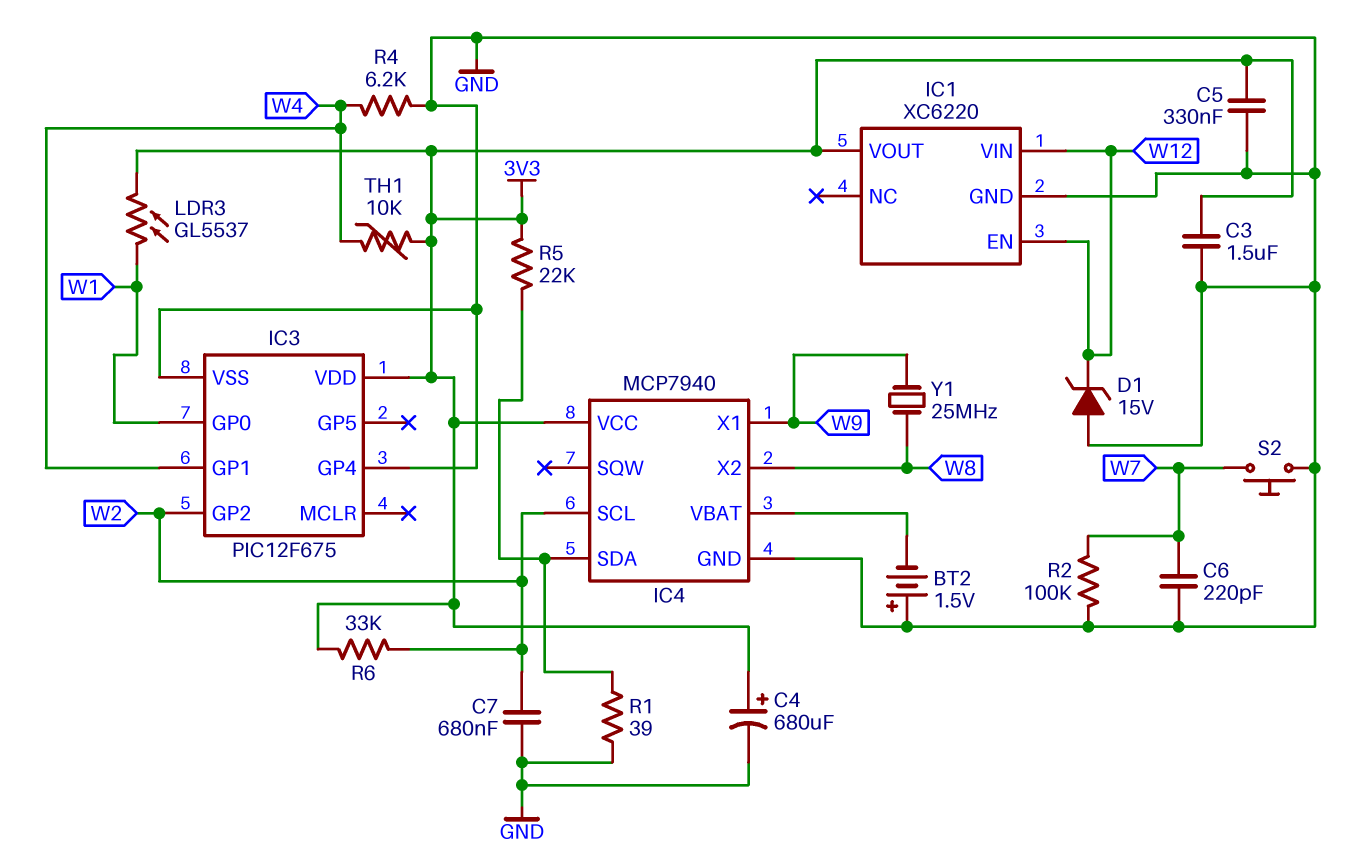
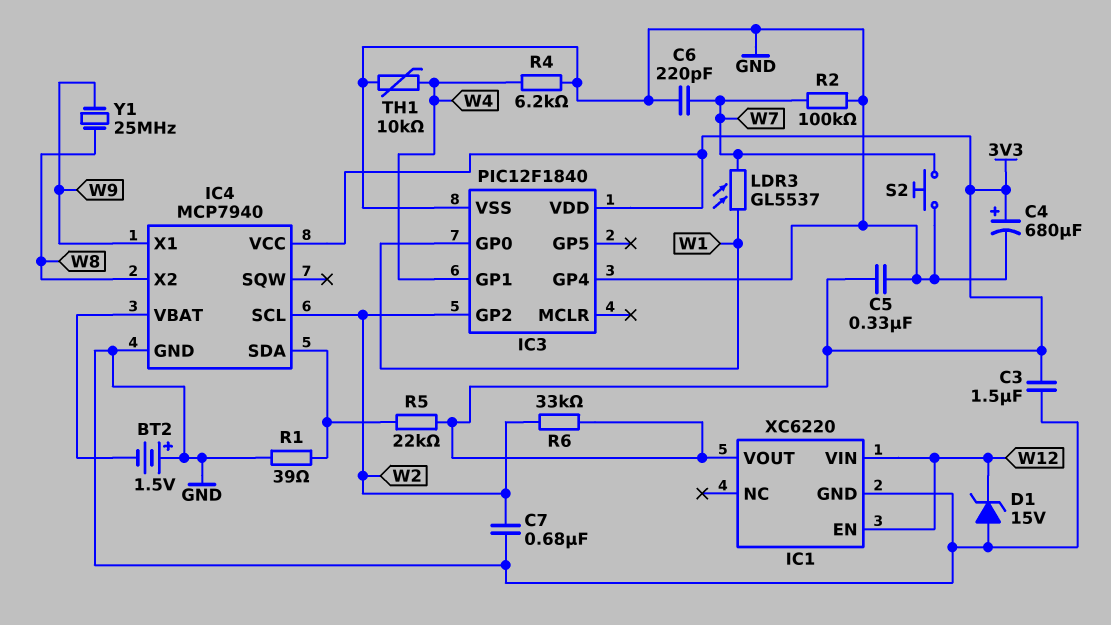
IC3: PIC12F675 -> PIC12F1840
LDR3: GL5537 (3V3, W1) -> GL5537 (W1, W7)
TH1: 10k (3V3, W4) -> 10k (GND, W4)

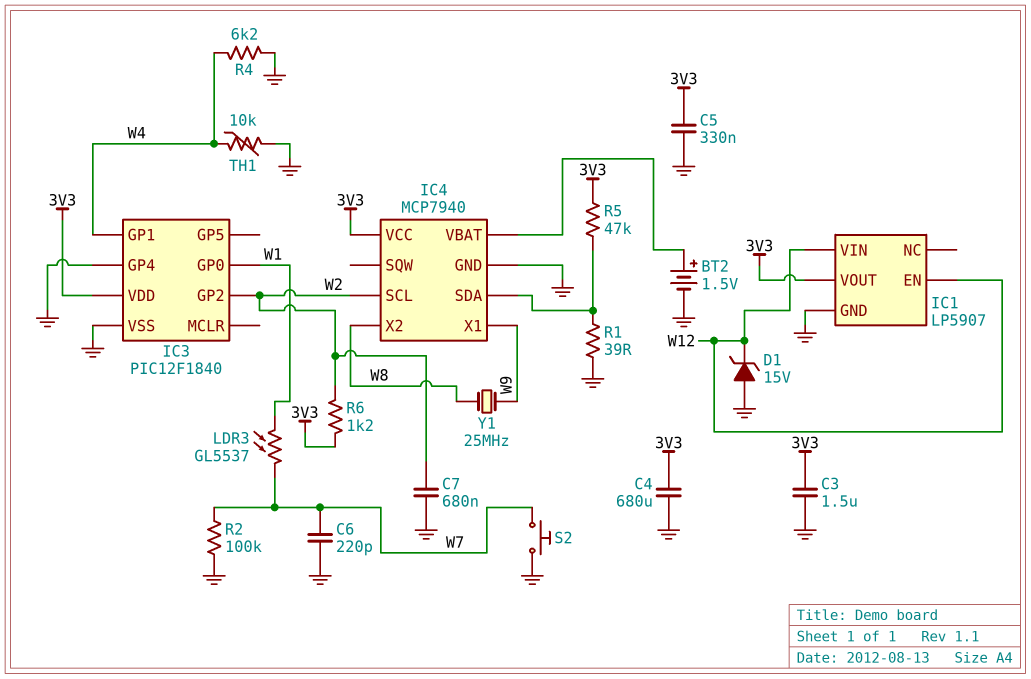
BT2: 1.5V (plus GND, minus IC4/VBAT) -> 1.5V (plus IC4/VBAT, minus GND)
C4: 680uF (plus 3V3, minus GND) -> 680uF (3V3, GND)
IC1: XC6220 -> LP5907
R5: 22k (3V3, IC4/SDA) -> 47k (3V3, IC4/SDA)
R6: 33k (3V3, W2) -> 1.2k (3V3, W2)

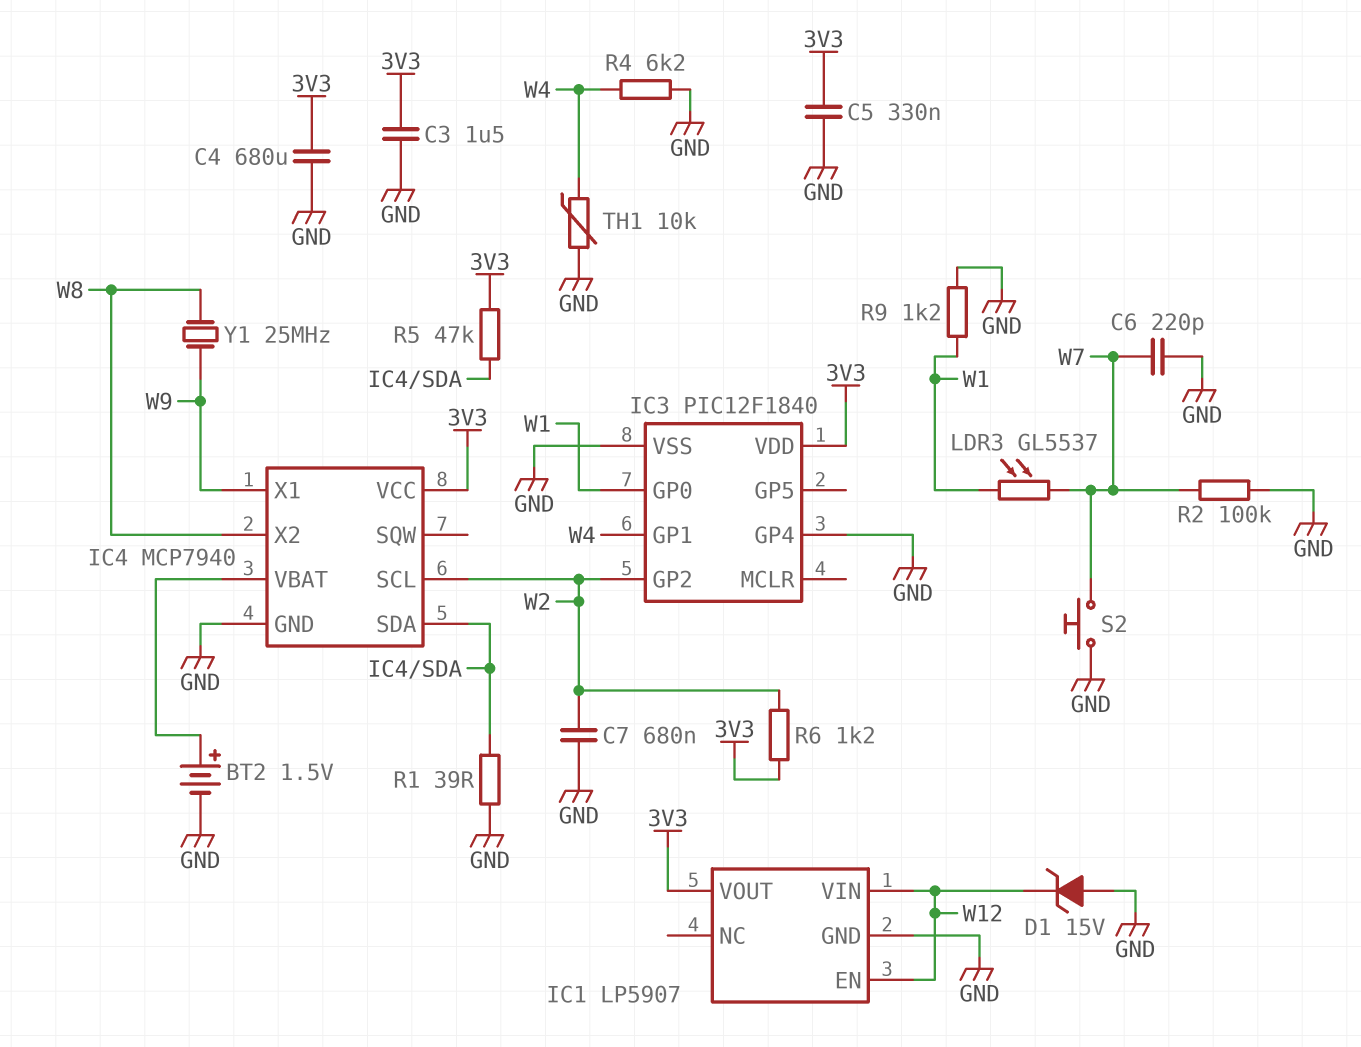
R9: none -> 1.2k (GND, W1)

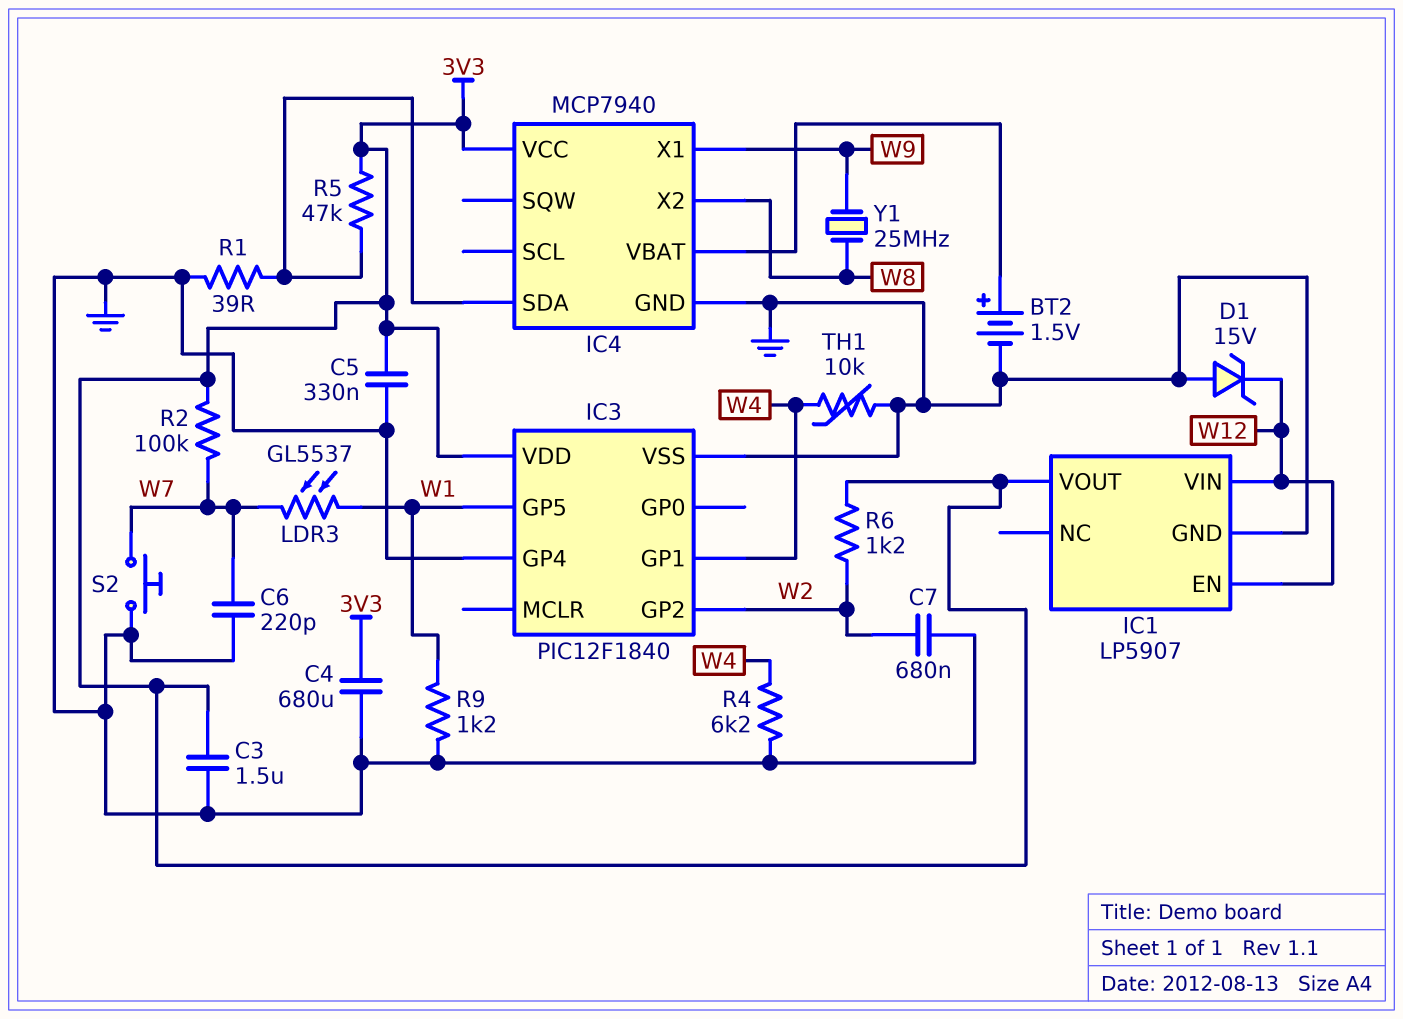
IC3 pin GP0: W1 -> none
IC3 pin GP5: none -> W1
IC4 pin SCL: W2 -> none
R2: 100k (GND, W7) -> 100k (3V3, W7)

